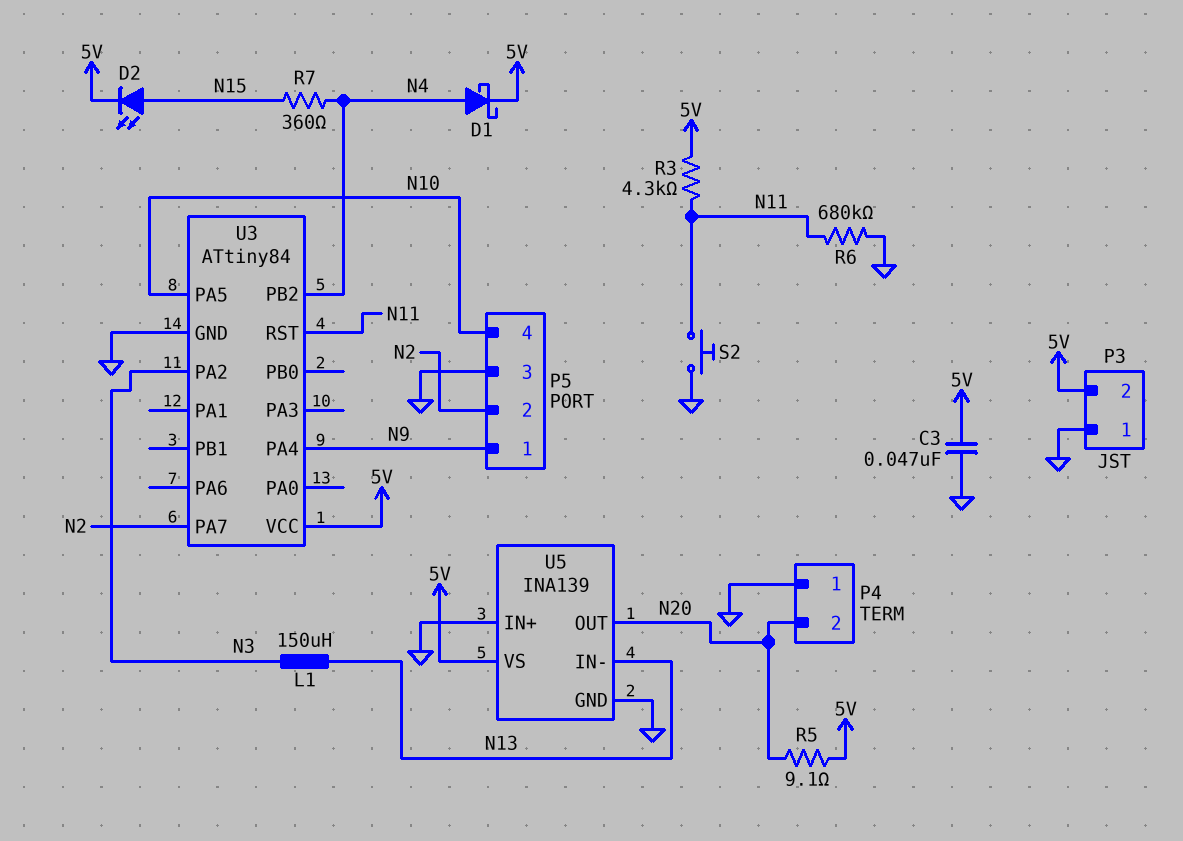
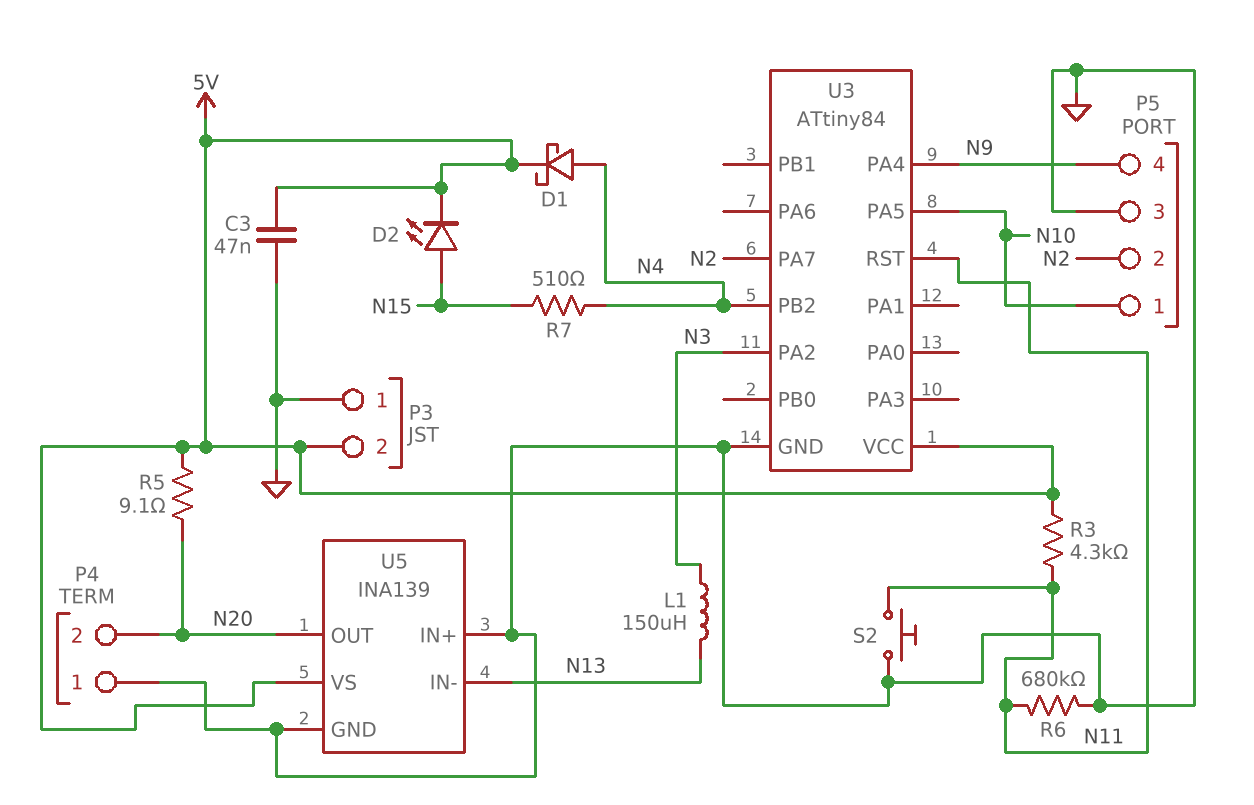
P5 pin 1: N9 -> N10
P5 pin 4: N10 -> N9
R7: 360 (N4, N15) -> 510 (N4, N15)

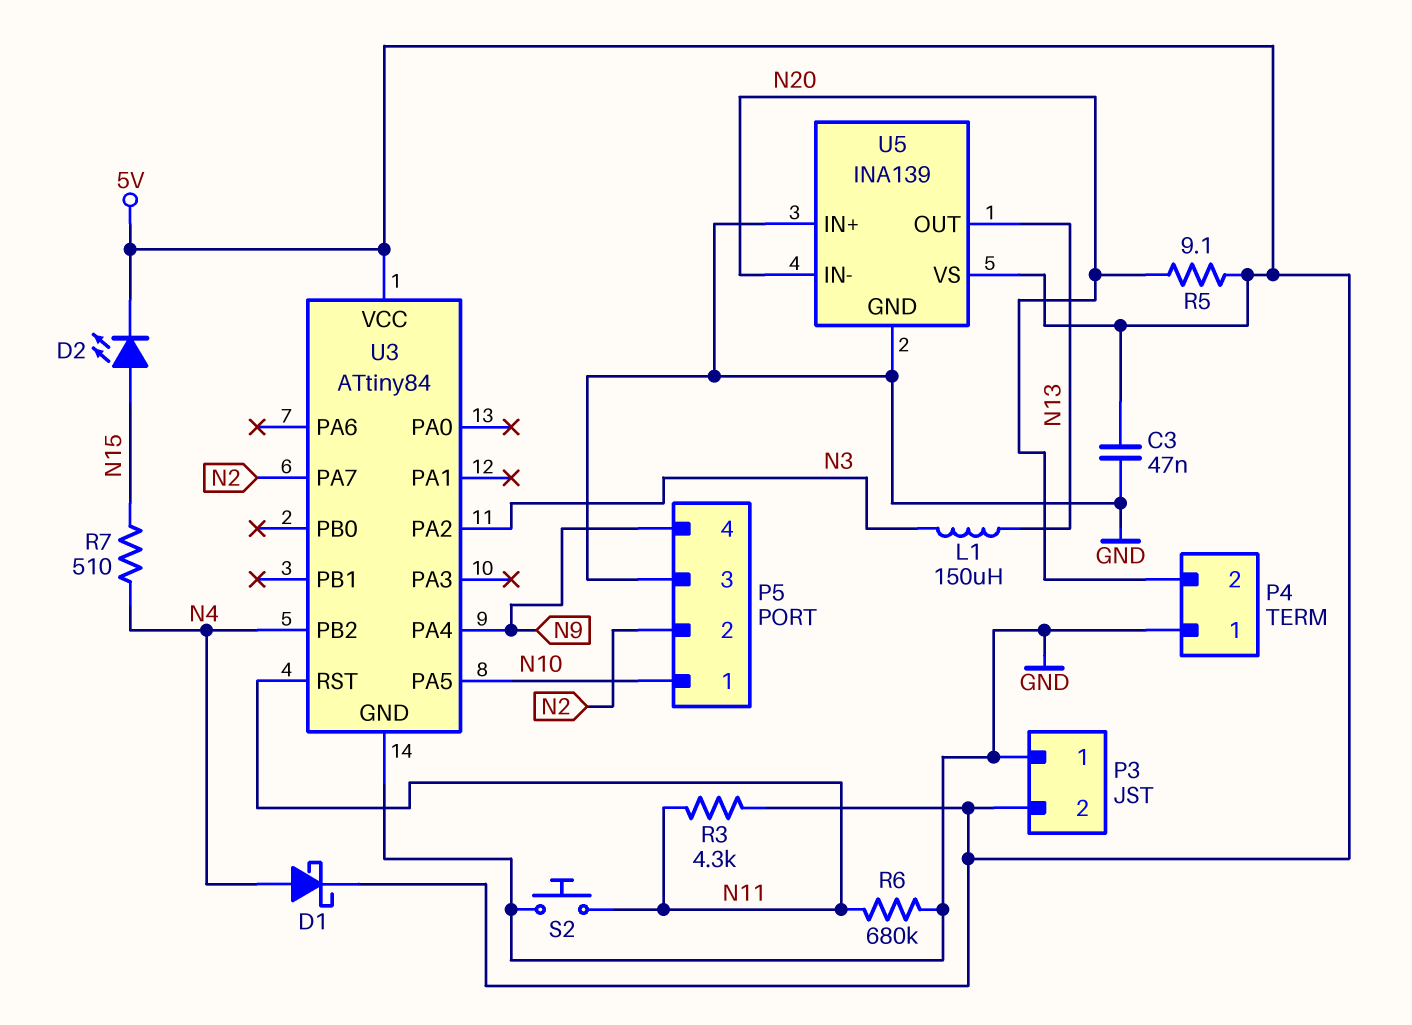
U5 pin IN-: N13 -> N20
U5 pin OUT: N20 -> N13

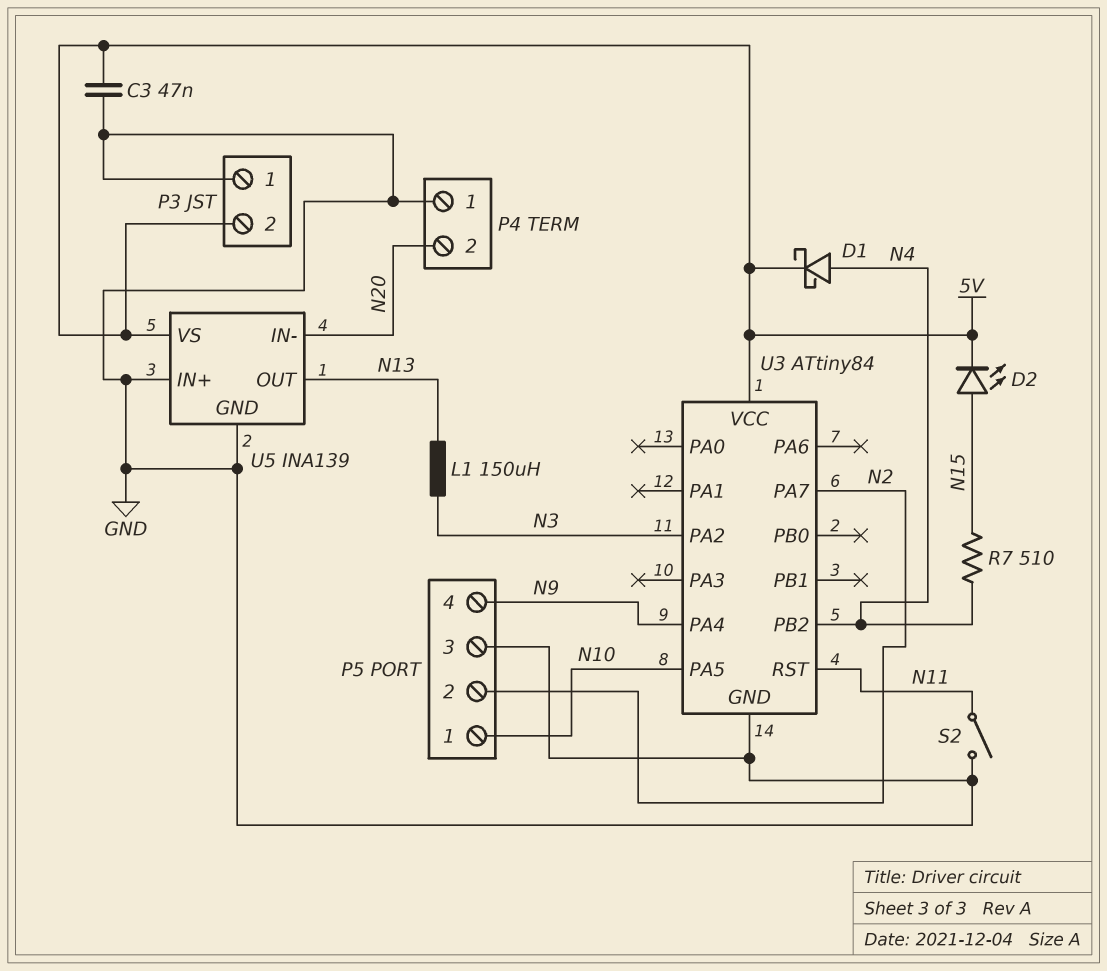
R3: 4.3k (5V, N11) -> none
R5: 9.1 (5V, N20) -> none
R6: 680k (GND, N11) -> none
S2: button (GND, N11) -> switch (GND, N11)

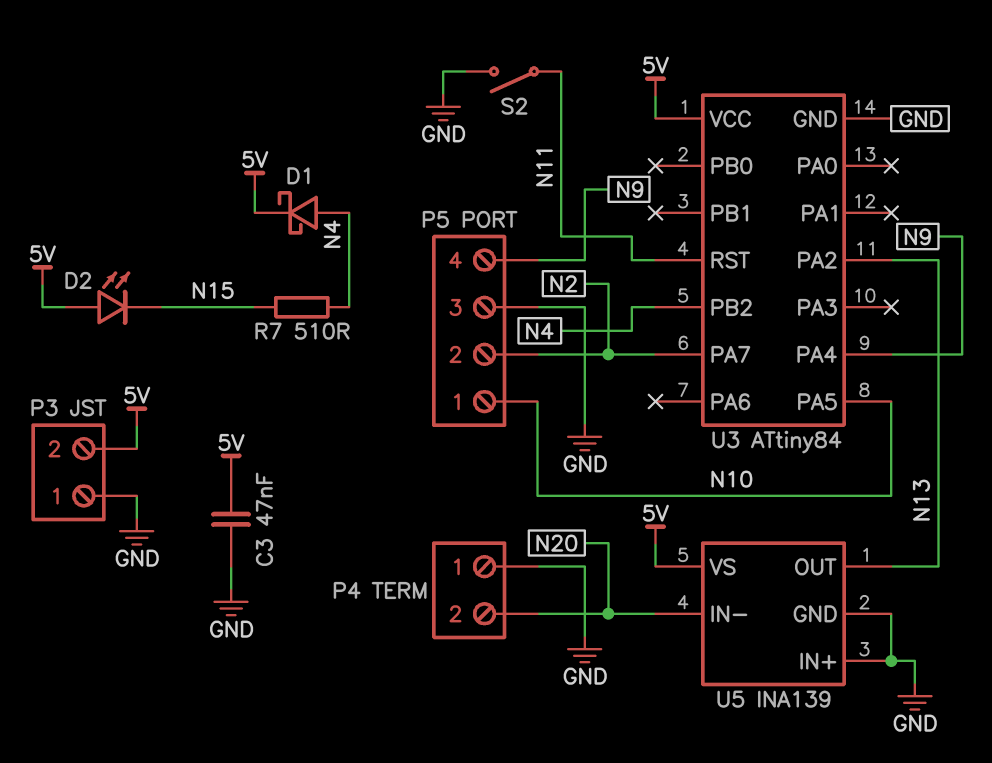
D2: LED (A N15, K 5V) -> LED (A 5V, K N15)
L1: 150uH (N3, N13) -> none
U3 pin PA2: N3 -> N13

